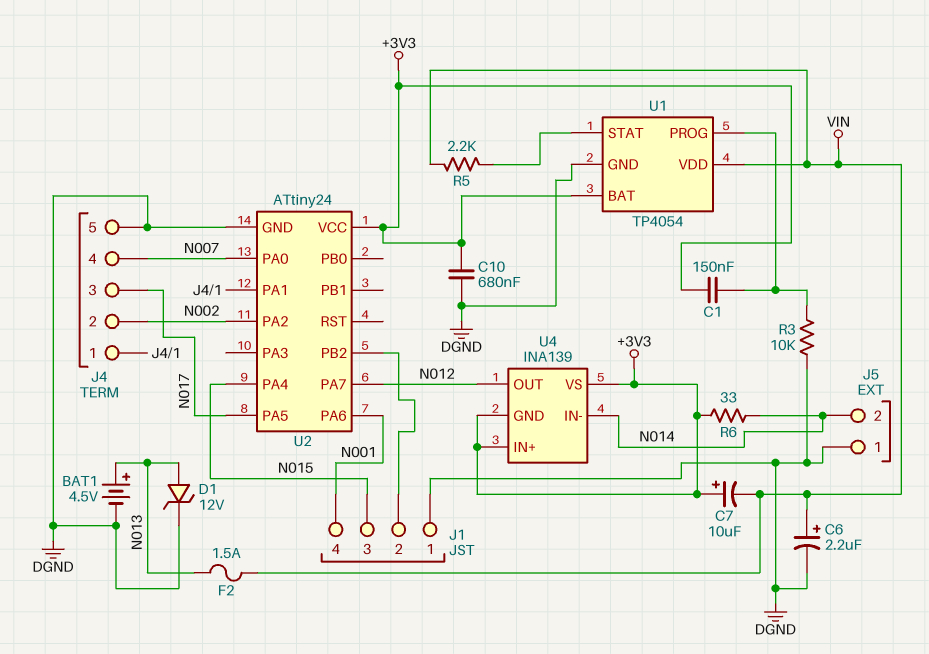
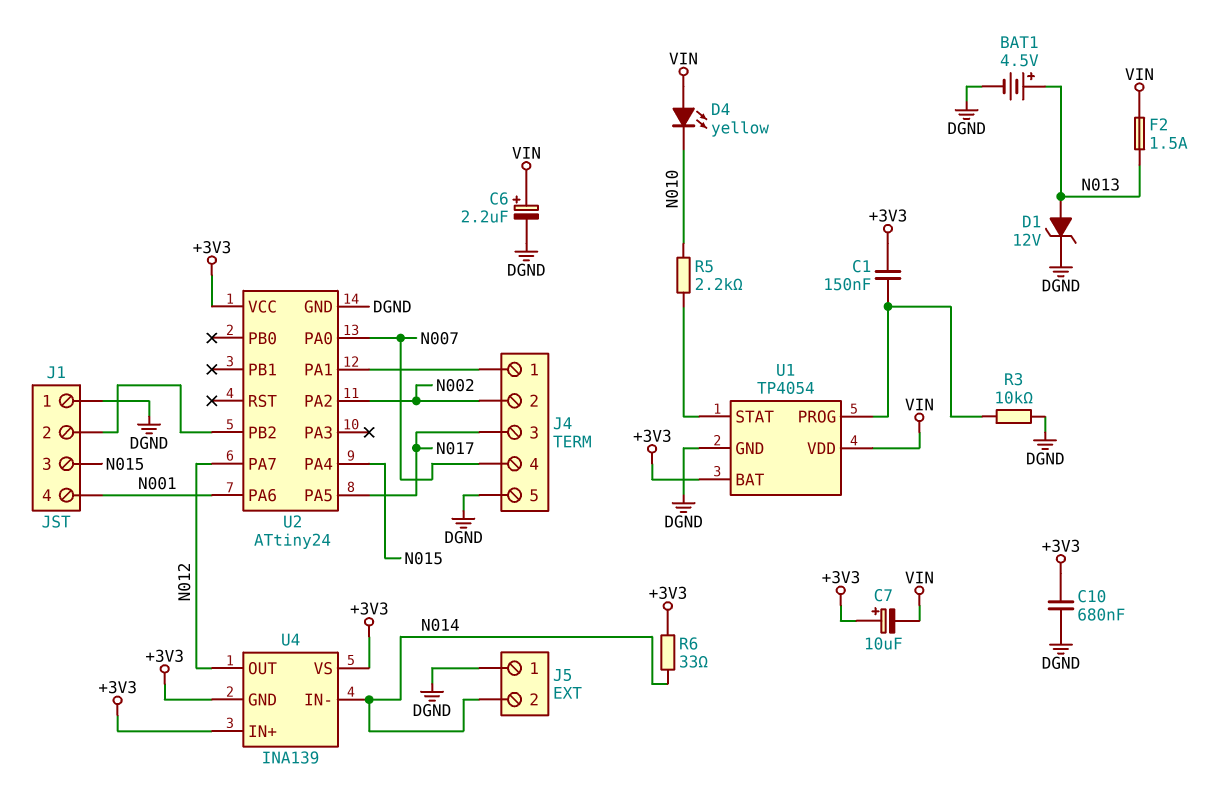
D4: none -> LED yellow (A VIN, K N010)
R5: 2.2k (U1/STAT, VIN) -> 2.2k (N010, U1/STAT)

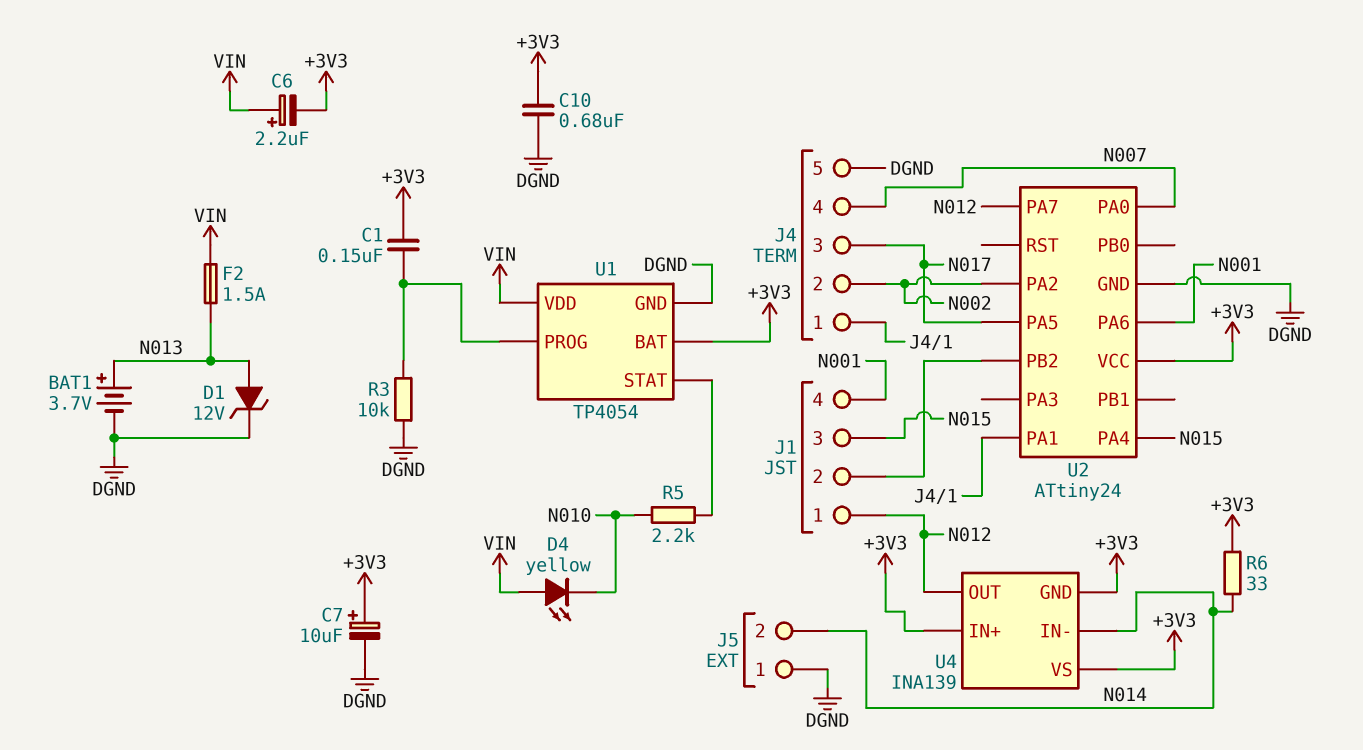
BAT1: 4.5V (plus N013, minus DGND) -> 3.7V (plus N013, minus DGND)
C6: 2.2uF (plus VIN, minus DGND) -> 2.2uF (plus VIN, minus +3V3)
C7: 10uF (plus +3V3, minus VIN) -> 10uF (plus +3V3, minus DGND)
J1 pin 1: DGND -> N012

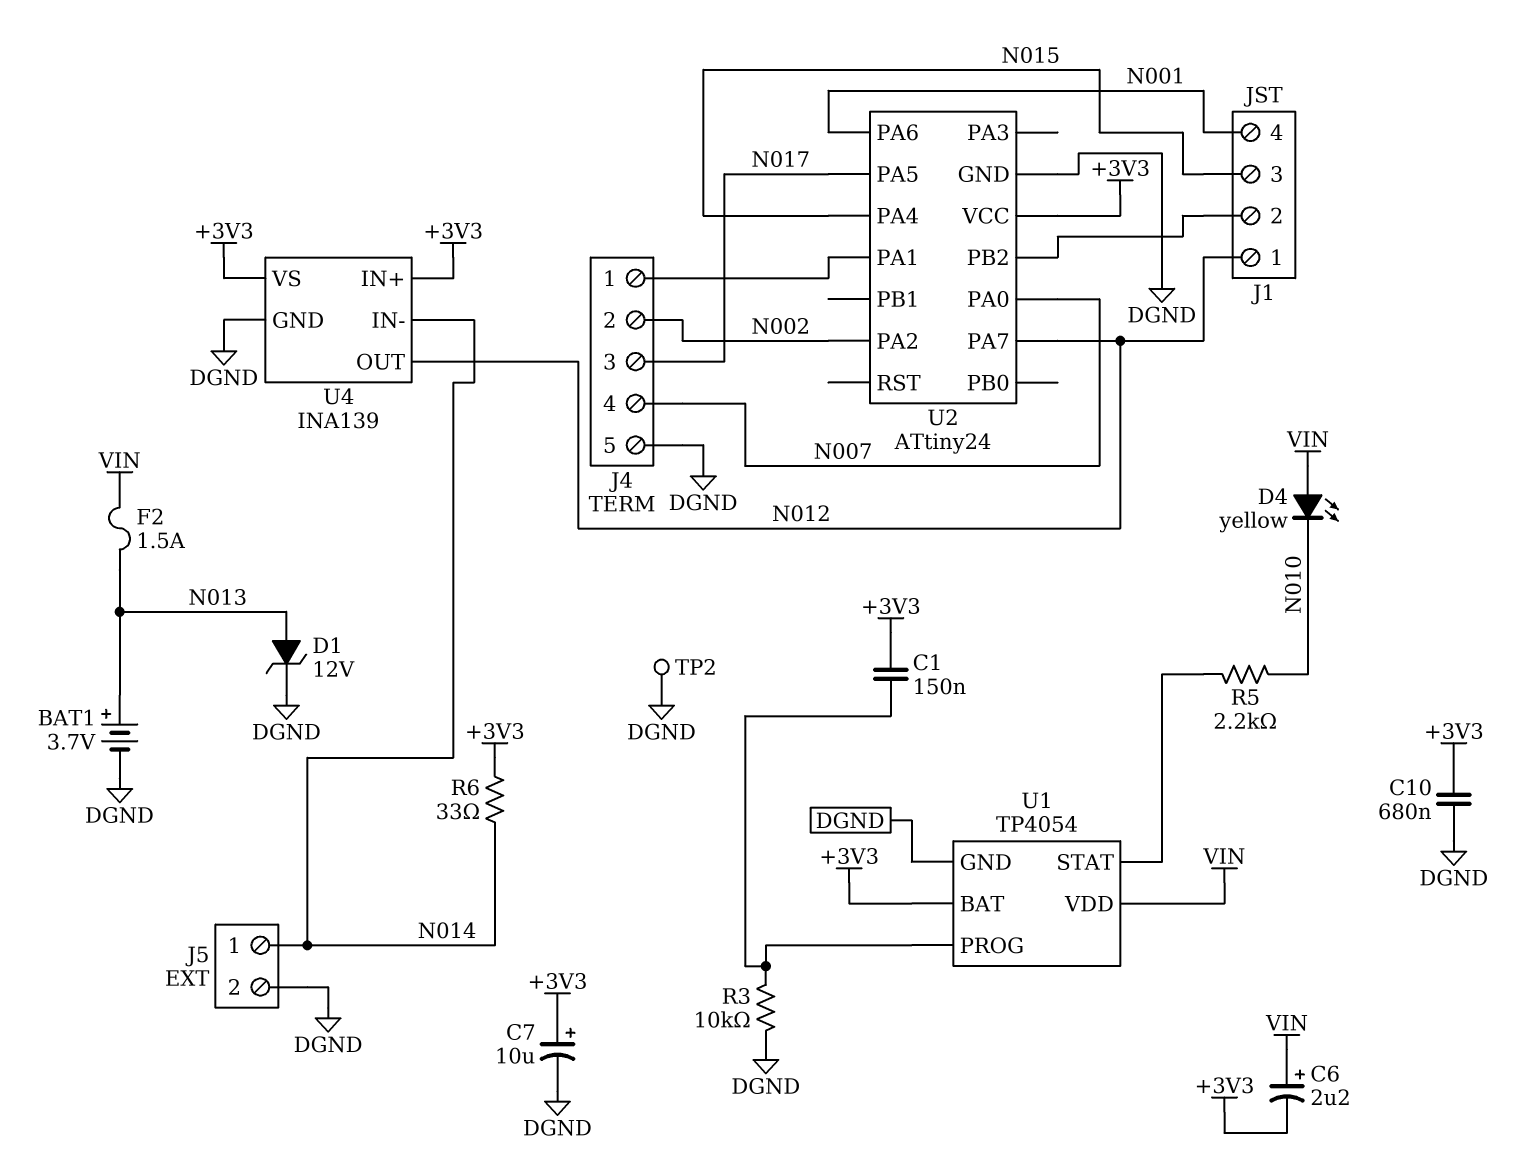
J5 pin 1: DGND -> N014
J5 pin 2: N014 -> DGND
TP2: none -> test point (DGND)
U4 pin GND: +3V3 -> DGND

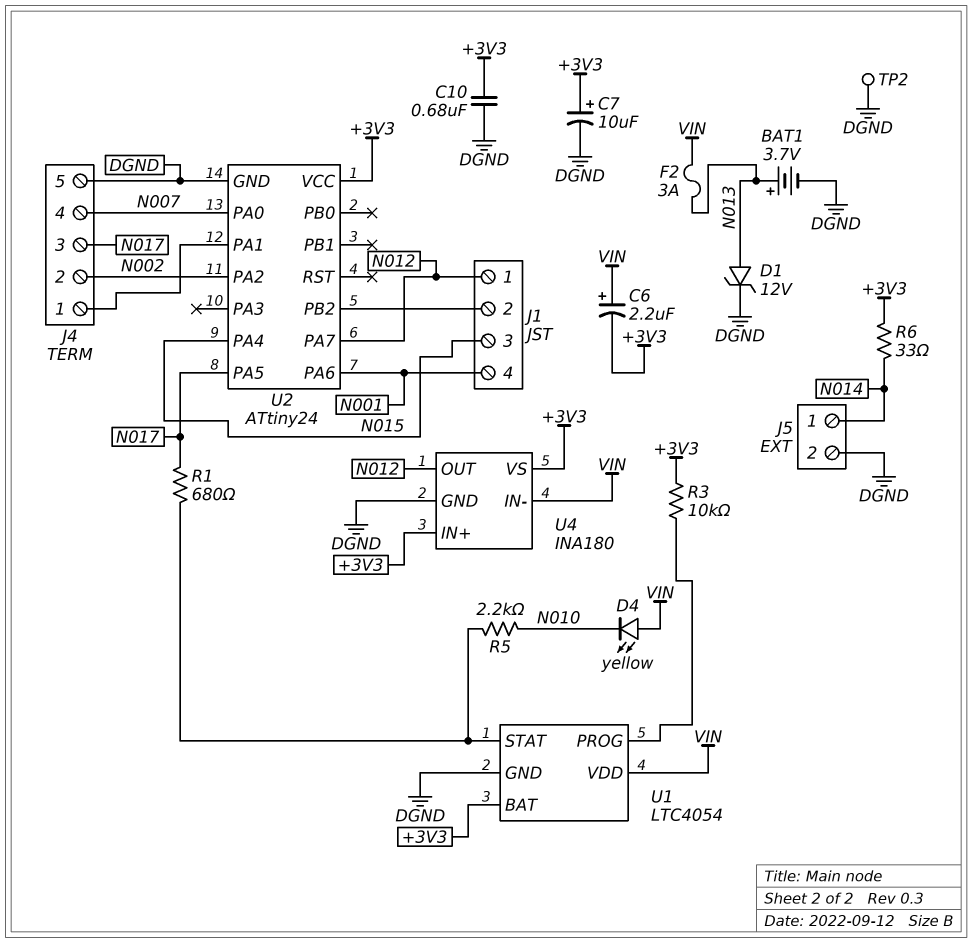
C1: 150nF (+3V3, U1/PROG) -> none
F2: 1.5A (N013, VIN) -> 3A (N013, VIN)
R1: none -> 680 (N017, U1/STAT)
R3: 10k (DGND, U1/PROG) -> 10k (+3V3, U1/PROG)
U1: TP4054 -> LTC4054
U4: INA139 -> INA180
U4 pin IN-: N014 -> VIN

